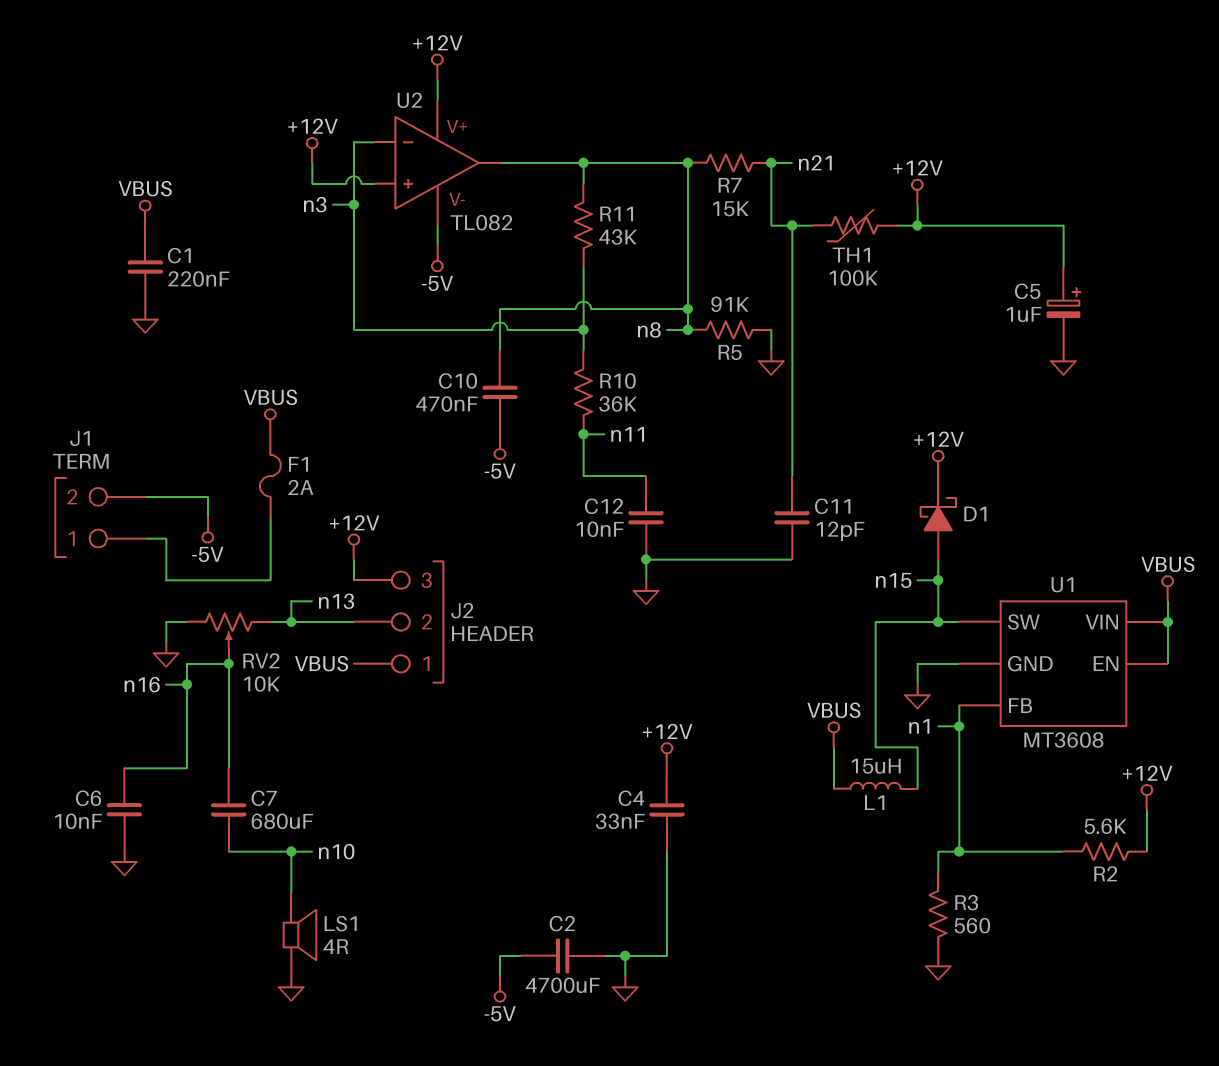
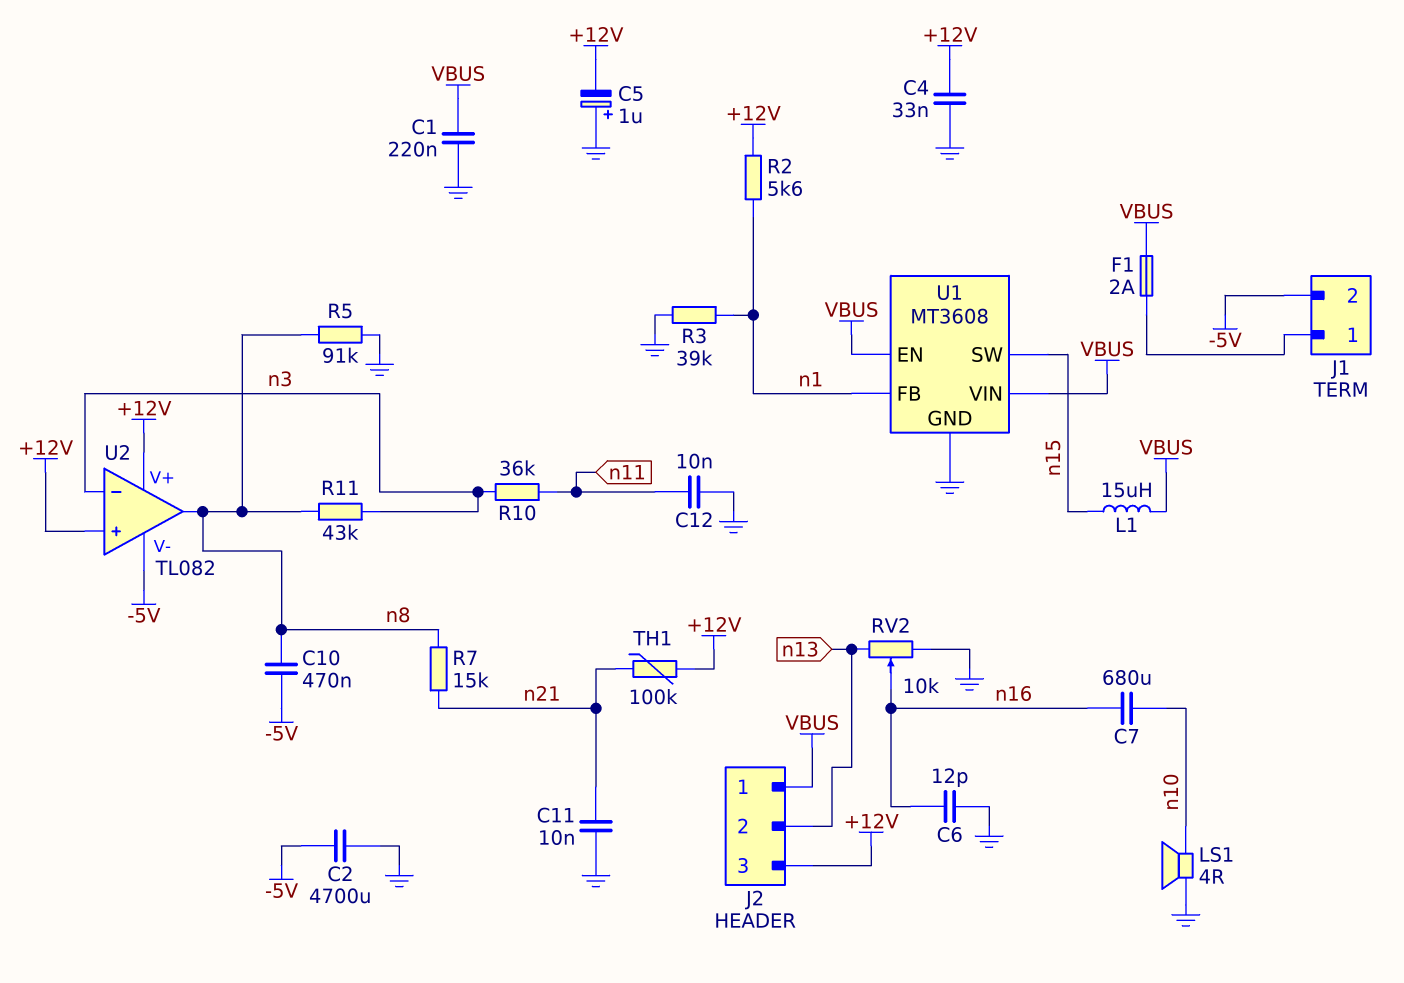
C5: 1uF (plus +12V, minus GND) -> 1uF (plus GND, minus +12V)
C6: 10nF (GND, n16) -> 12pF (GND, n16)
C11: 12pF (GND, n21) -> 10nF (GND, n21)
D1: schottky (A n15, K +12V) -> none
R3: 560 (GND, n1) -> 39k (GND, n1)

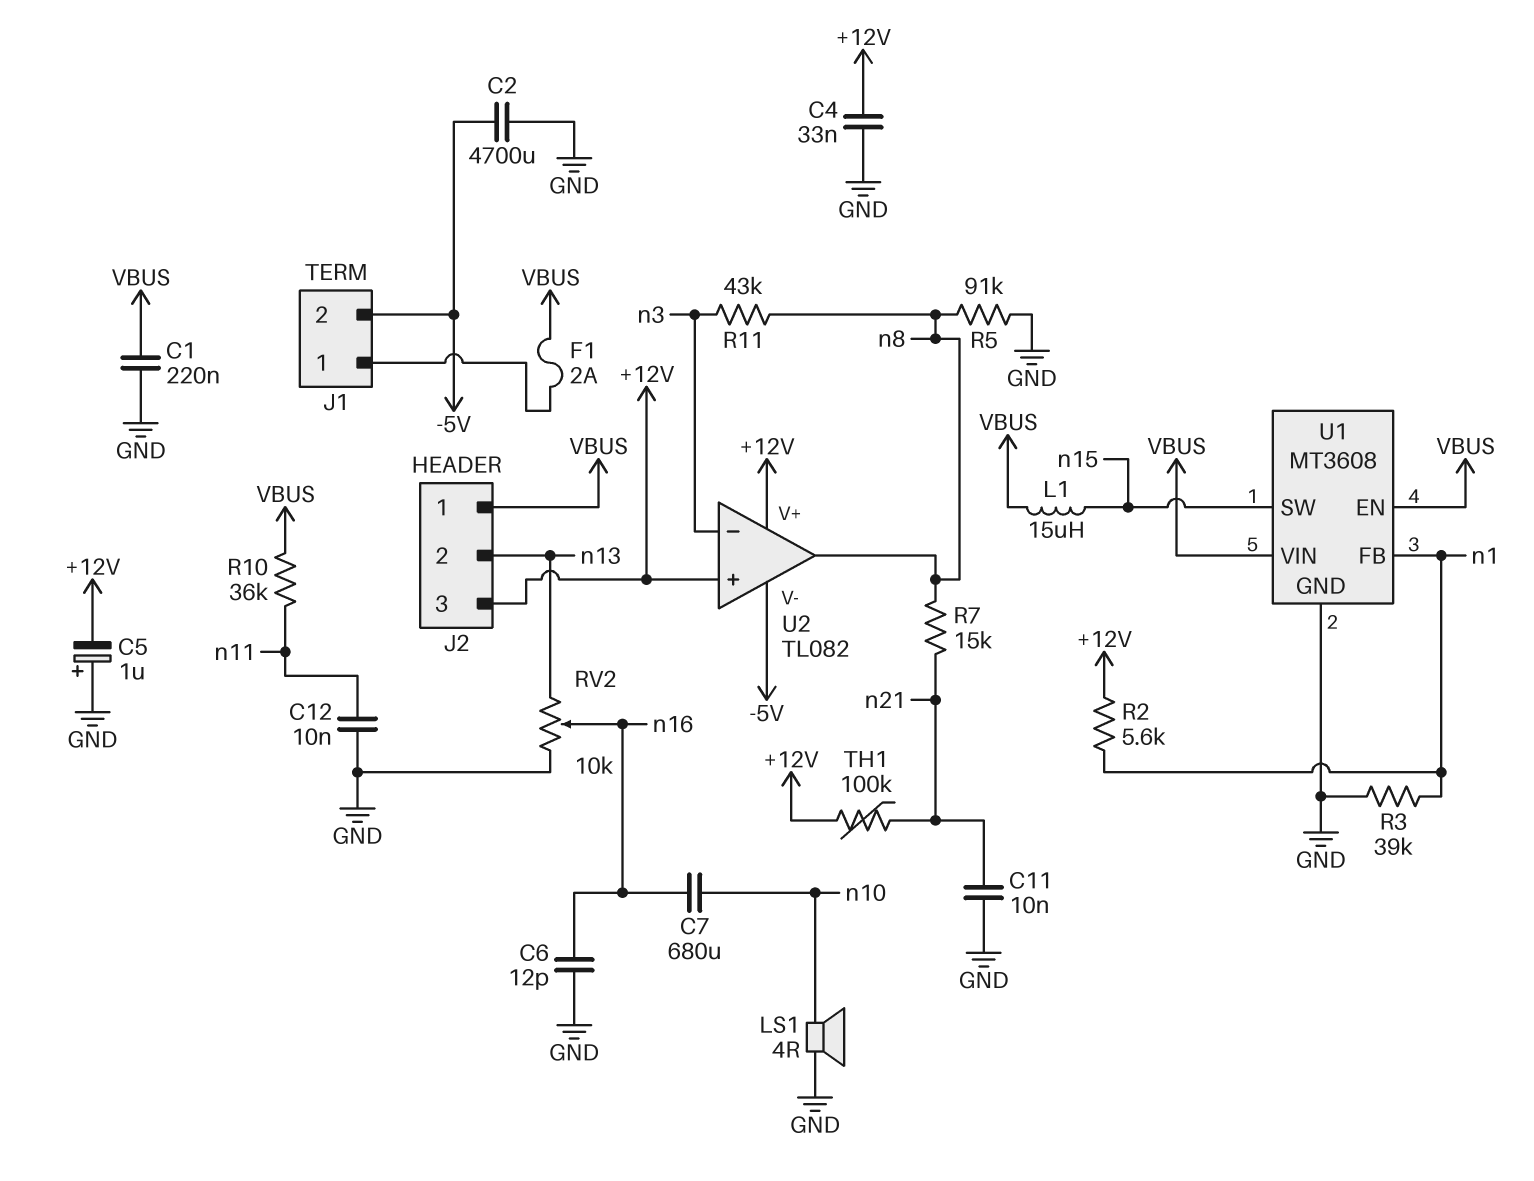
C10: 470nF (-5V, n8) -> none
R10: 36k (n3, n11) -> 36k (VBUS, n11)

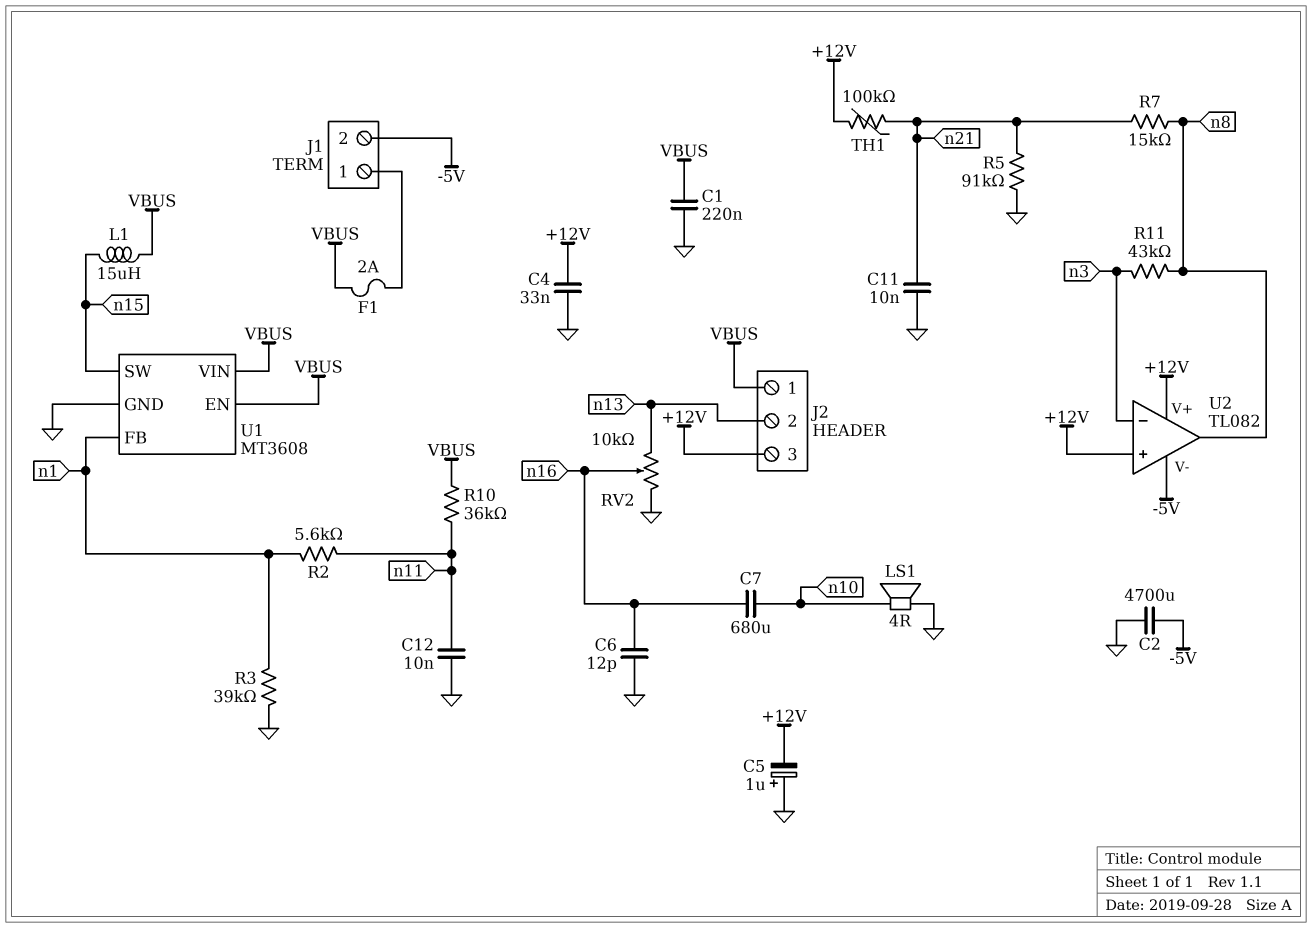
R2: 5.6k (+12V, n1) -> 5.6k (n1, n11)
R5: 91k (GND, n8) -> 91k (GND, n21)

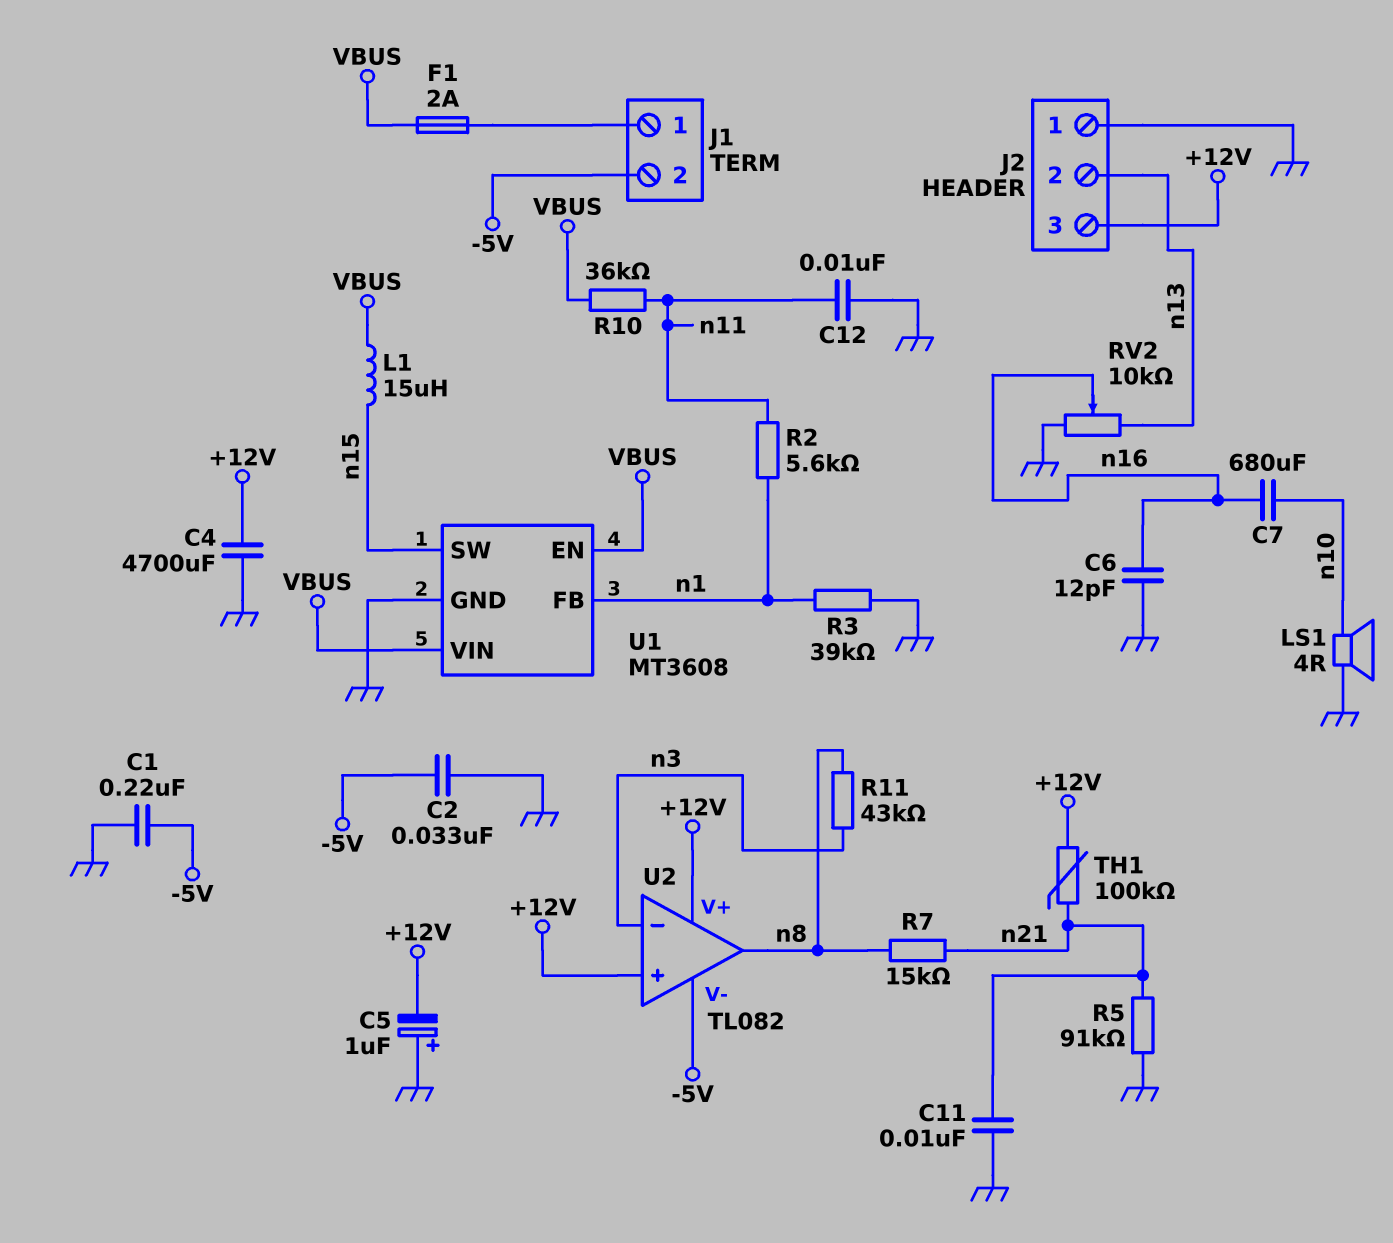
C1: 220nF (GND, VBUS) -> 220nF (-5V, GND)
C2: 4700uF (-5V, GND) -> 33nF (-5V, GND)
C4: 33nF (+12V, GND) -> 4700uF (+12V, GND)
J2 pin 1: VBUS -> GND

